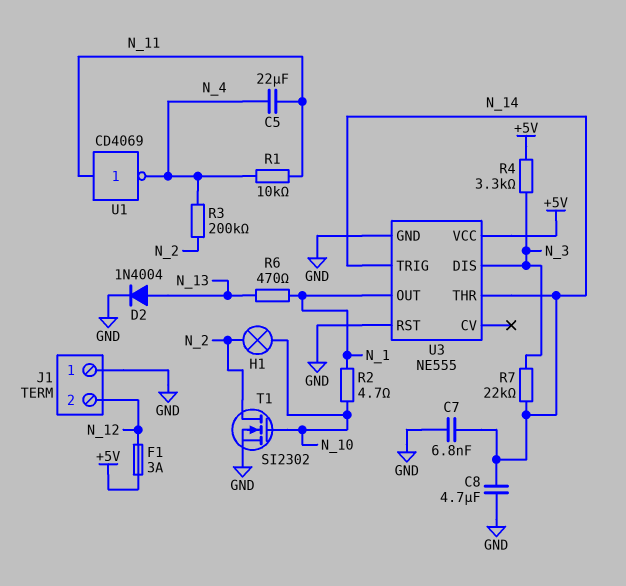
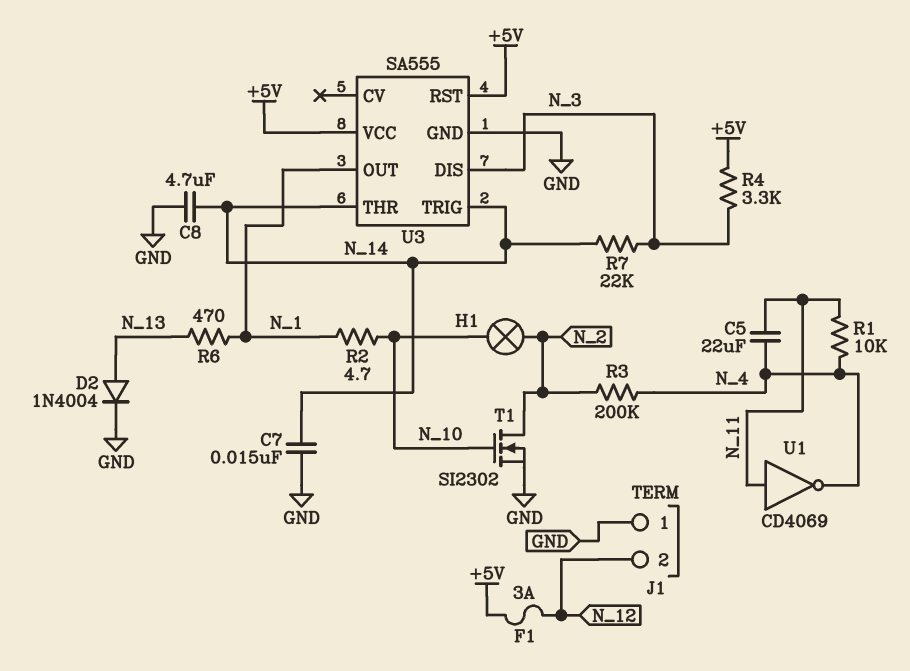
C7: 6.8nF (GND, N_14) -> 15nF (GND, N_14)
U3: NE555 -> SA555
U3 pin RST: GND -> +5V

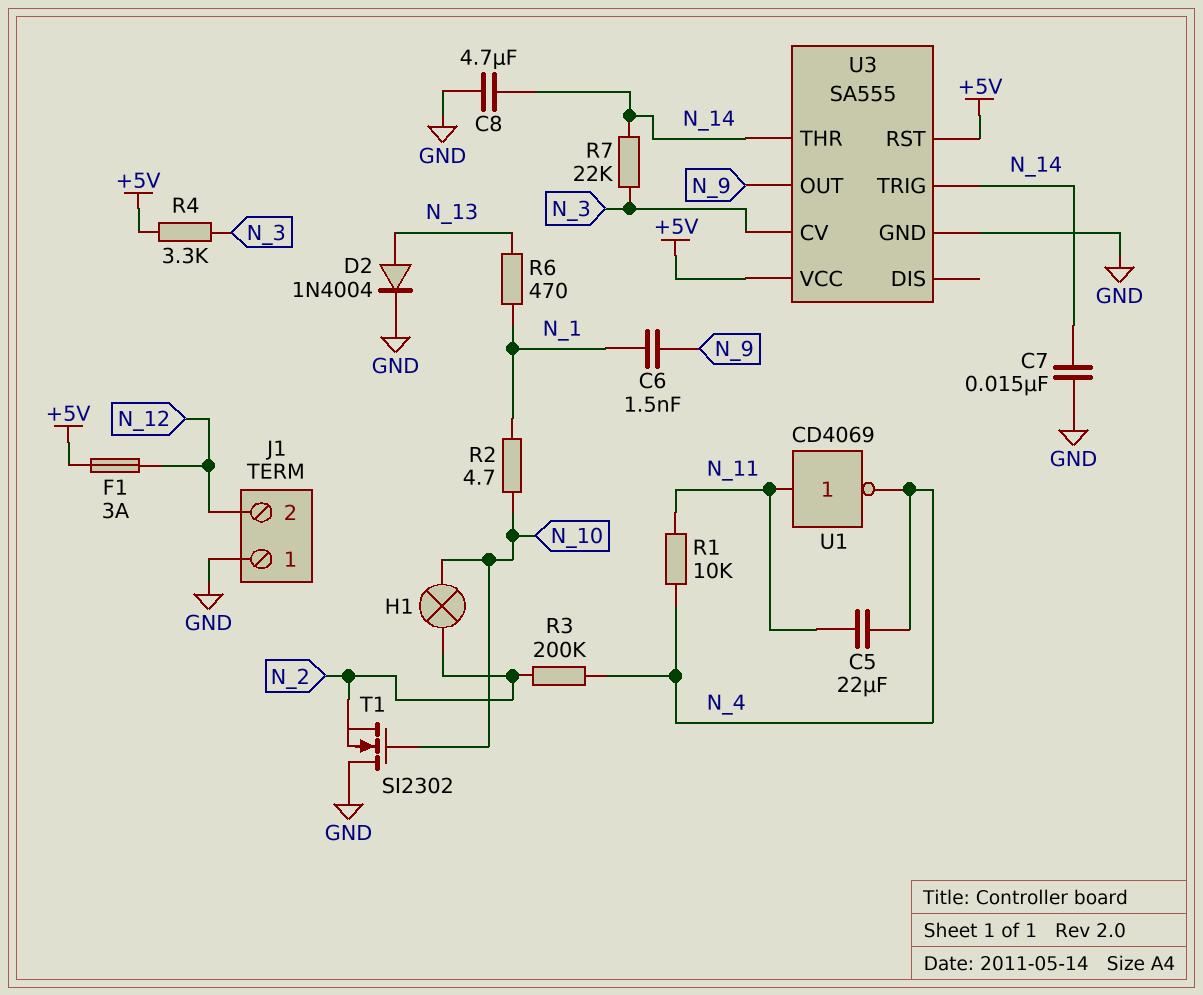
C6: none -> 1.5nF (N_1, N_9)
T1: NMOS SI2302 (G N_10, D N_2, S GND) -> NMOS SI2302 (G N_10, D GND, S N_2)
U3 pin CV: none -> N_3
U3 pin DIS: N_3 -> none
U3 pin OUT: N_1 -> N_9

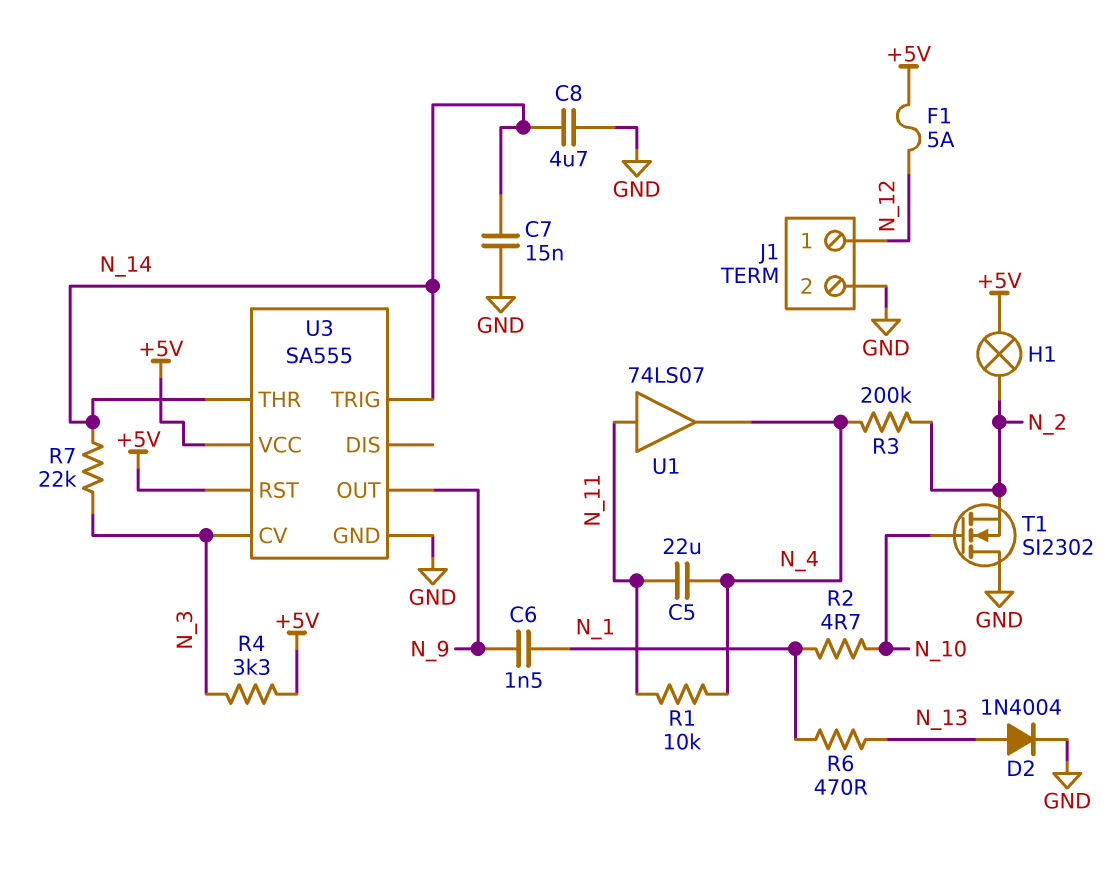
F1: 3A (+5V, N_12) -> 5A (+5V, N_12)
H1: lamp (N_2, N_10) -> lamp (+5V, N_2)
J1 pin 1: GND -> N_12
J1 pin 2: N_12 -> GND
U1: NOT CD4069 (in N_11, out N_4) -> buffer 74LS07 (in N_11, out N_4)

